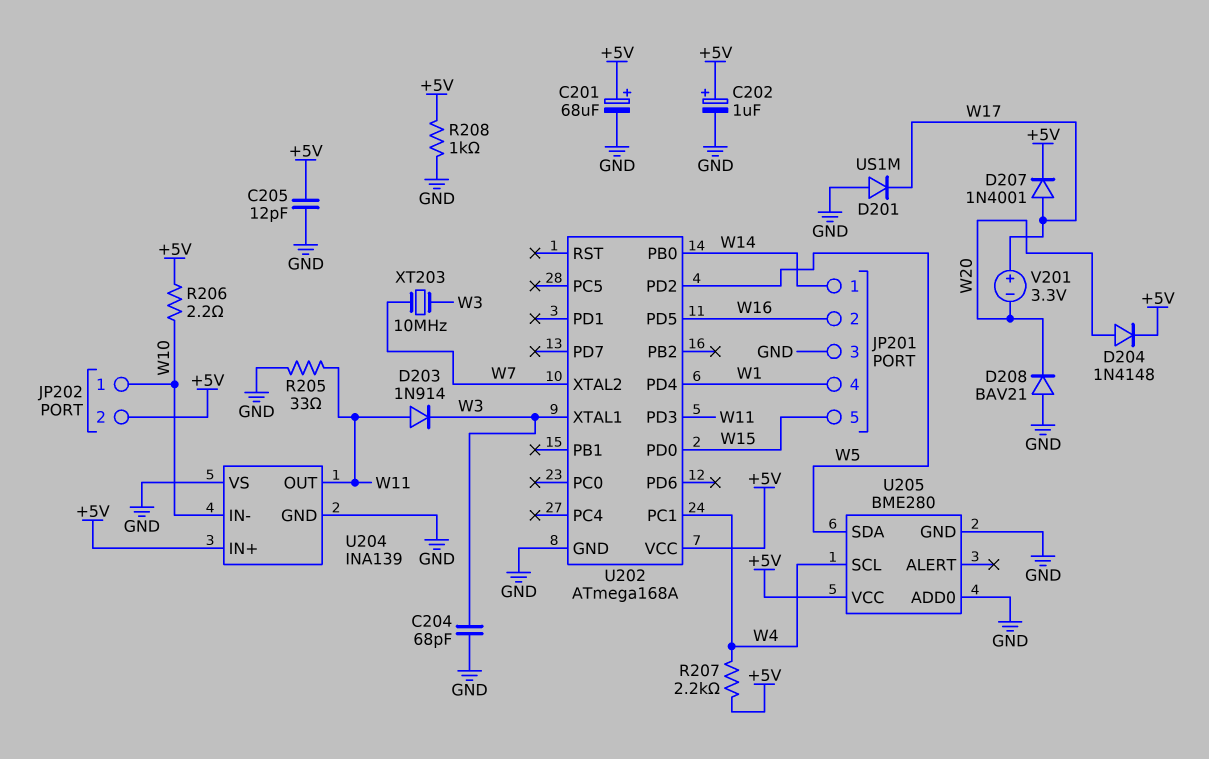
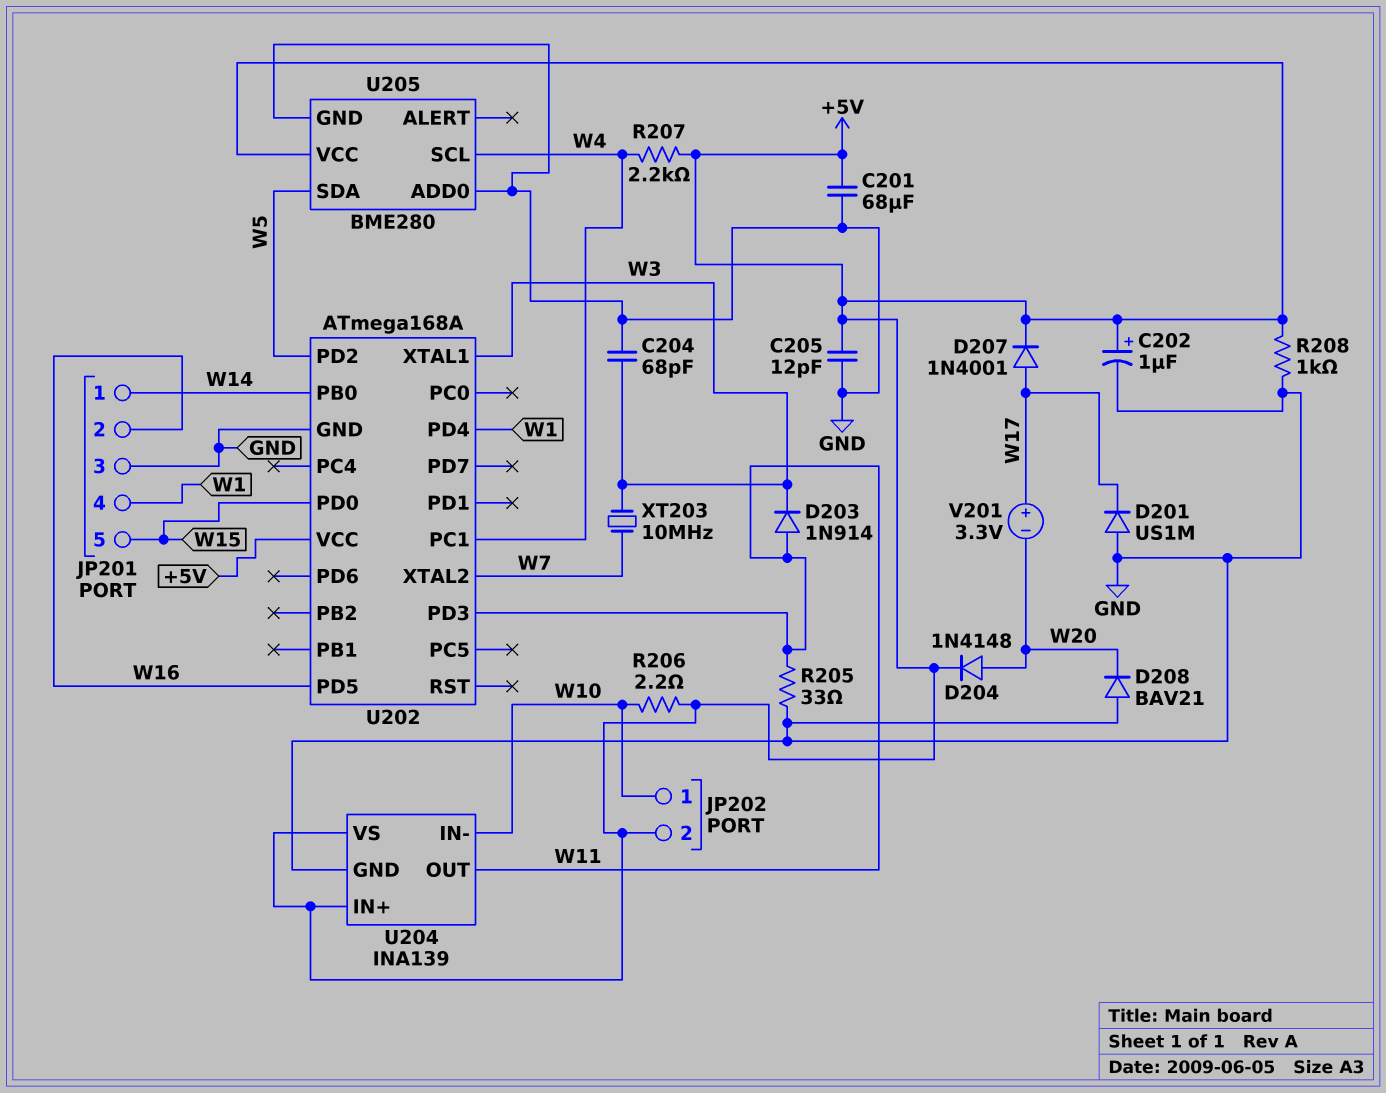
C201: 68uF (plus +5V, minus GND) -> 68uF (+5V, GND)
U204 pin VS: GND -> +5V

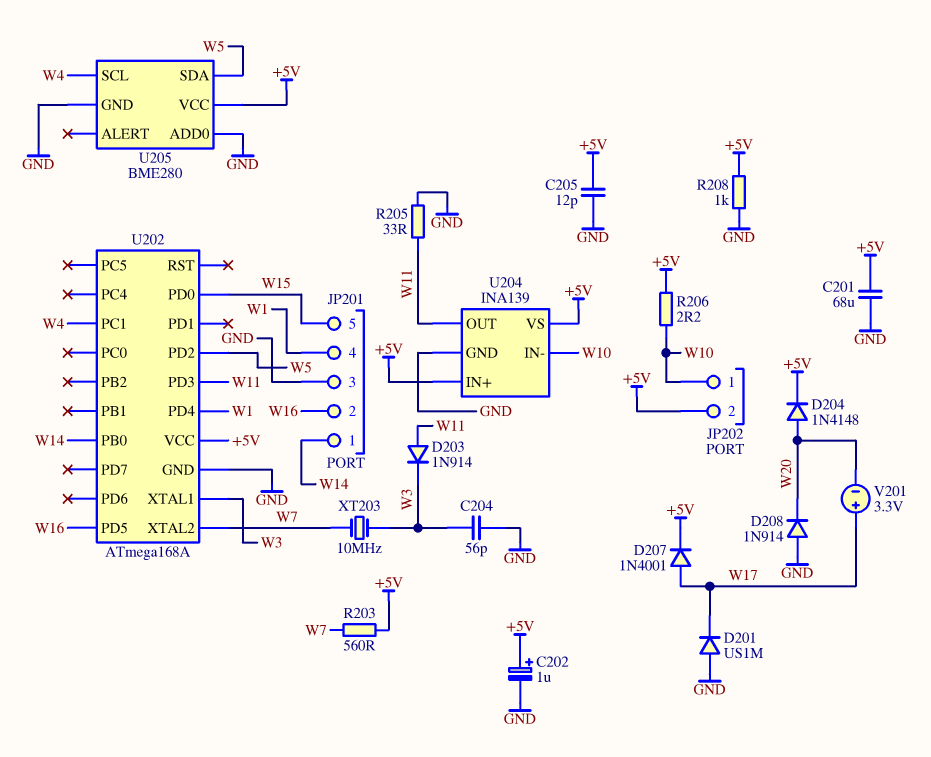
C204: 68pF (GND, W3) -> 56pF (GND, W3)
D208: diode BAV21 (A GND, K W20) -> diode 1N914 (A GND, K W20)
R203: none -> 560 (+5V, W7)
R207: 2.2k (+5V, W4) -> none

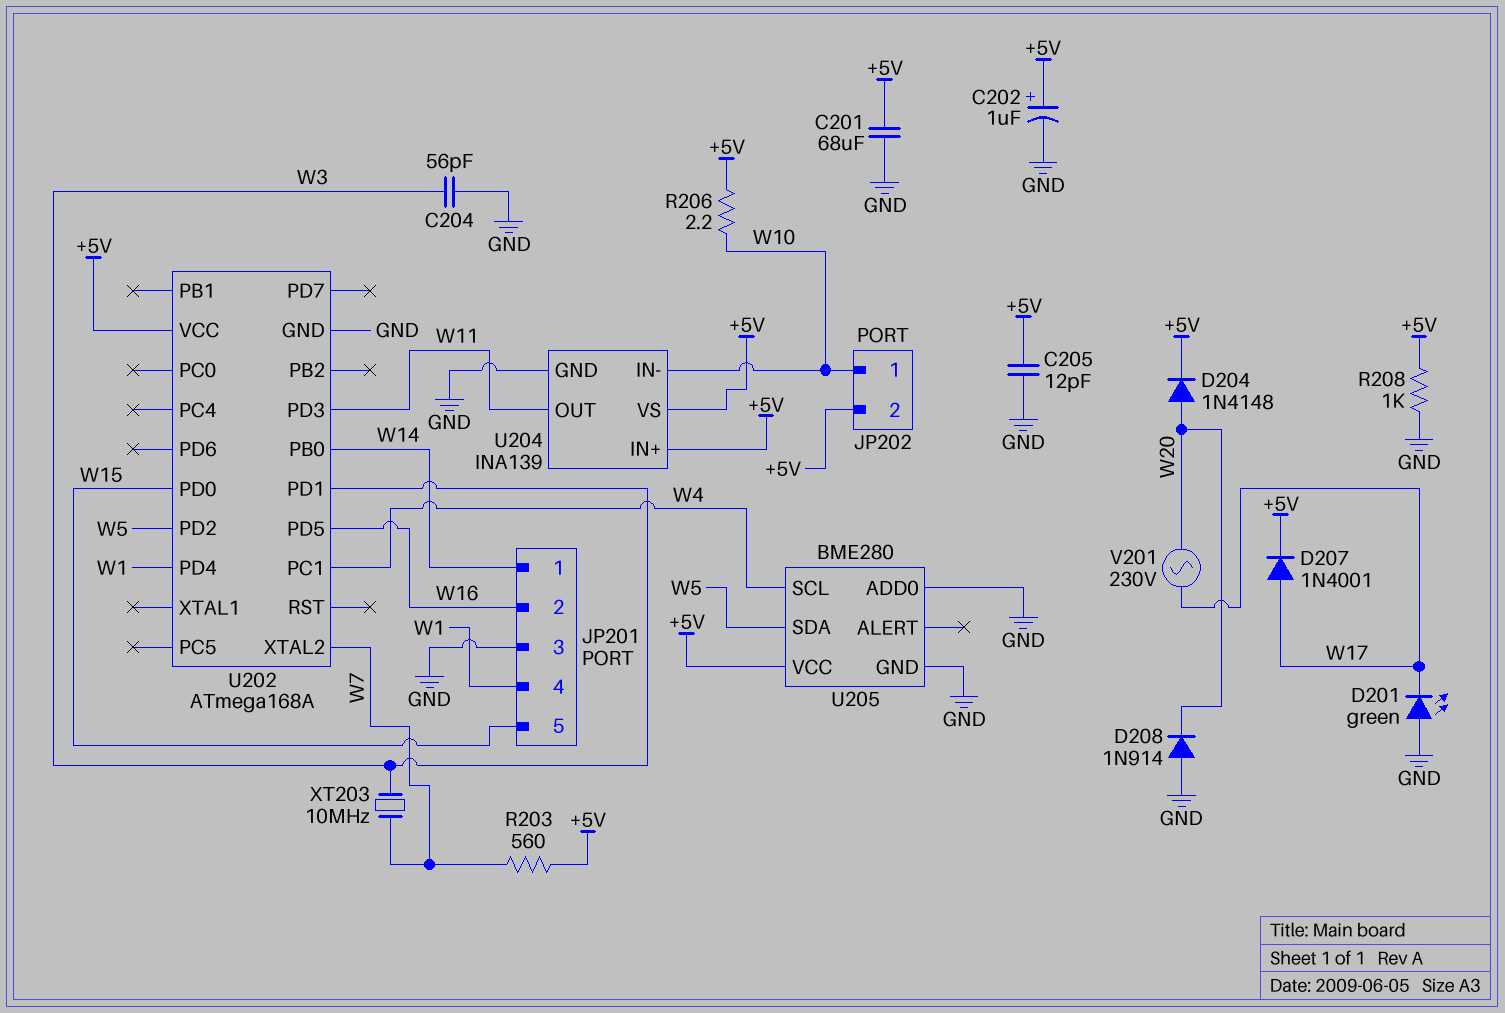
D201: diode US1M (A GND, K W17) -> LED green (A GND, K W17)
D203: diode 1N914 (A W11, K W3) -> none
R205: 33 (GND, W11) -> none
U202 pin PD1: none -> W3
U202 pin XTAL1: W3 -> none
V201: 3.3V (plus W17, minus W20) -> AC 230V (W17, W20)

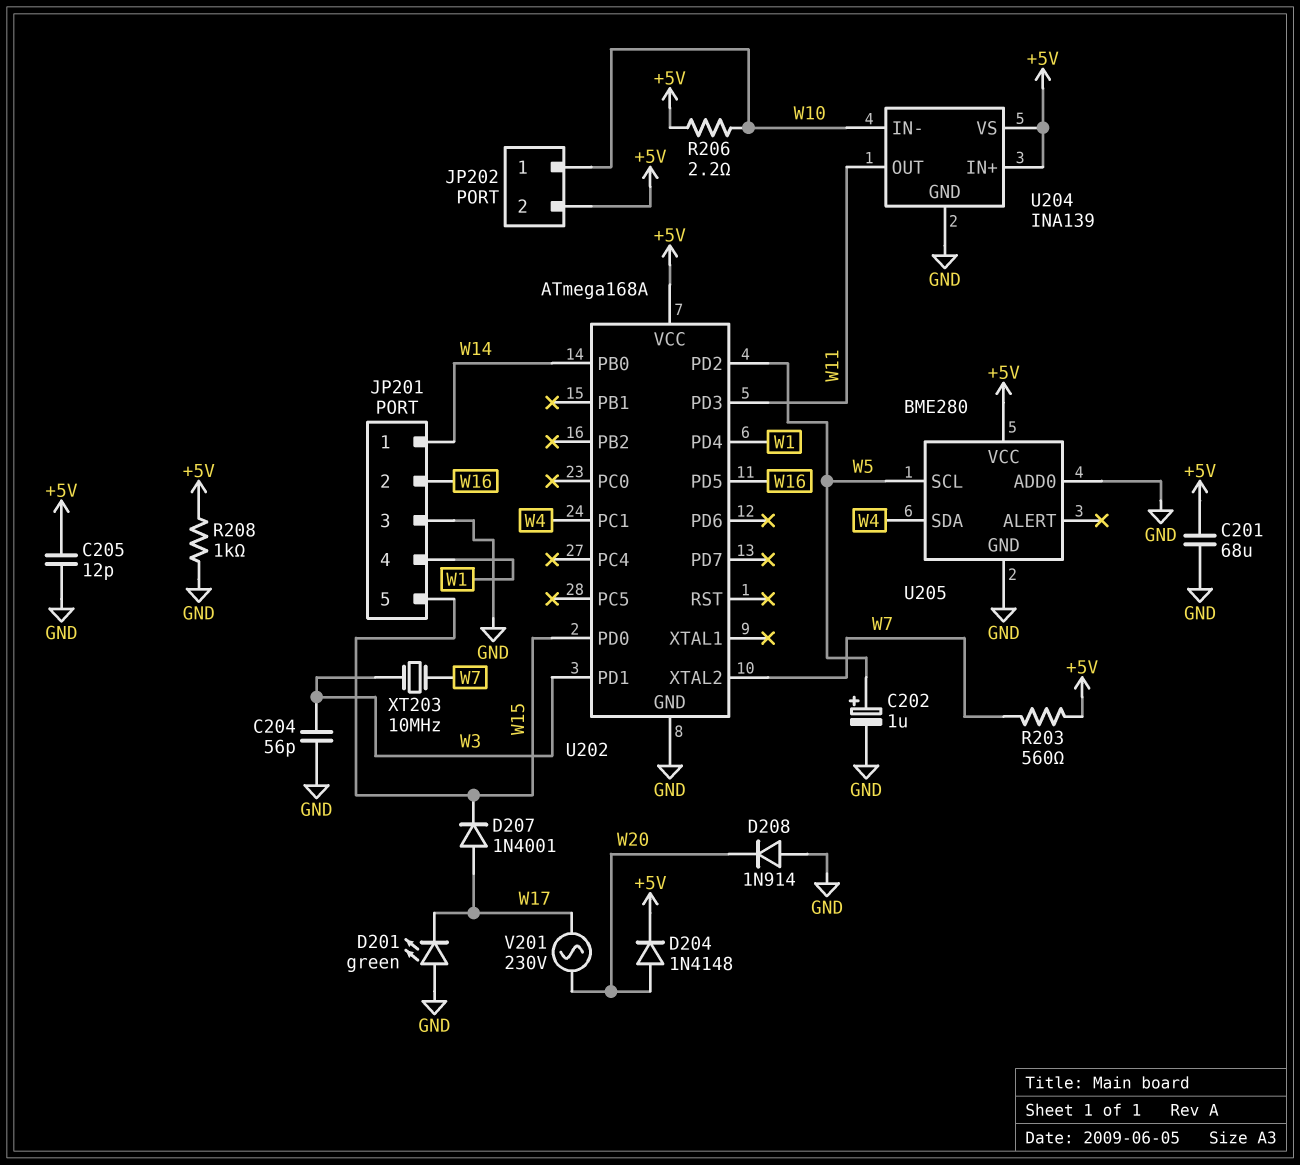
C202: 1uF (plus +5V, minus GND) -> 1uF (plus W5, minus GND)
D207: diode 1N4001 (A W17, K +5V) -> diode 1N4001 (A W17, K W15)
U205 pin SCL: W4 -> W5
U205 pin SDA: W5 -> W4

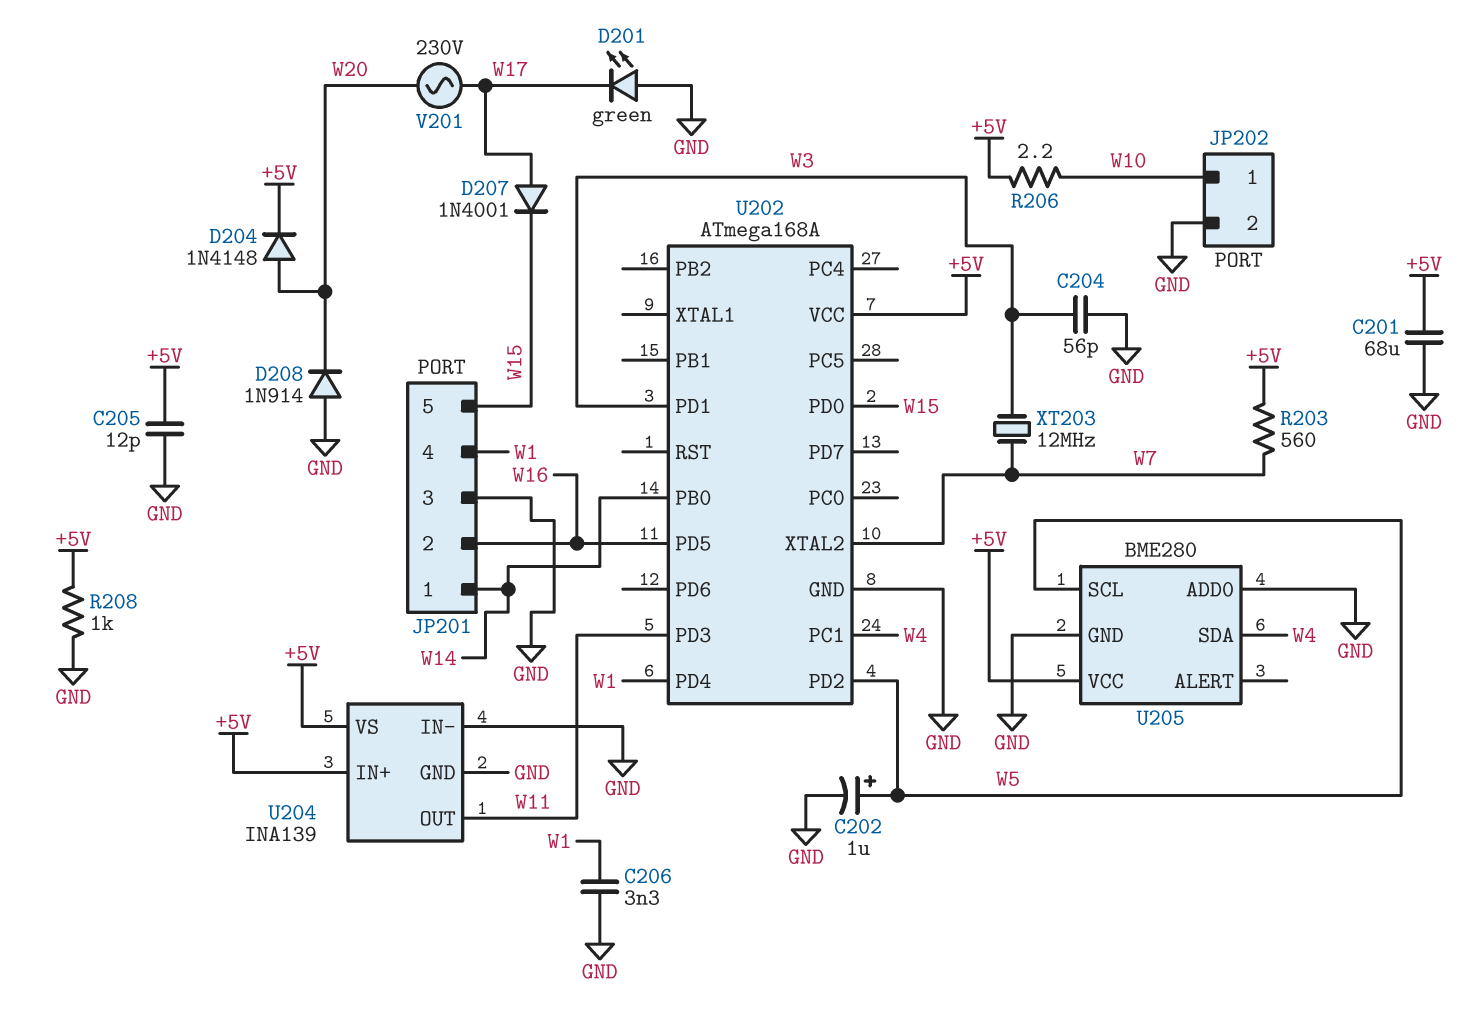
C206: none -> 3.3nF (GND, W1)
JP202 pin 2: +5V -> GND
U204 pin IN-: W10 -> GND
XT203: 10MHz (W3, W7) -> 12MHz (W3, W7)

